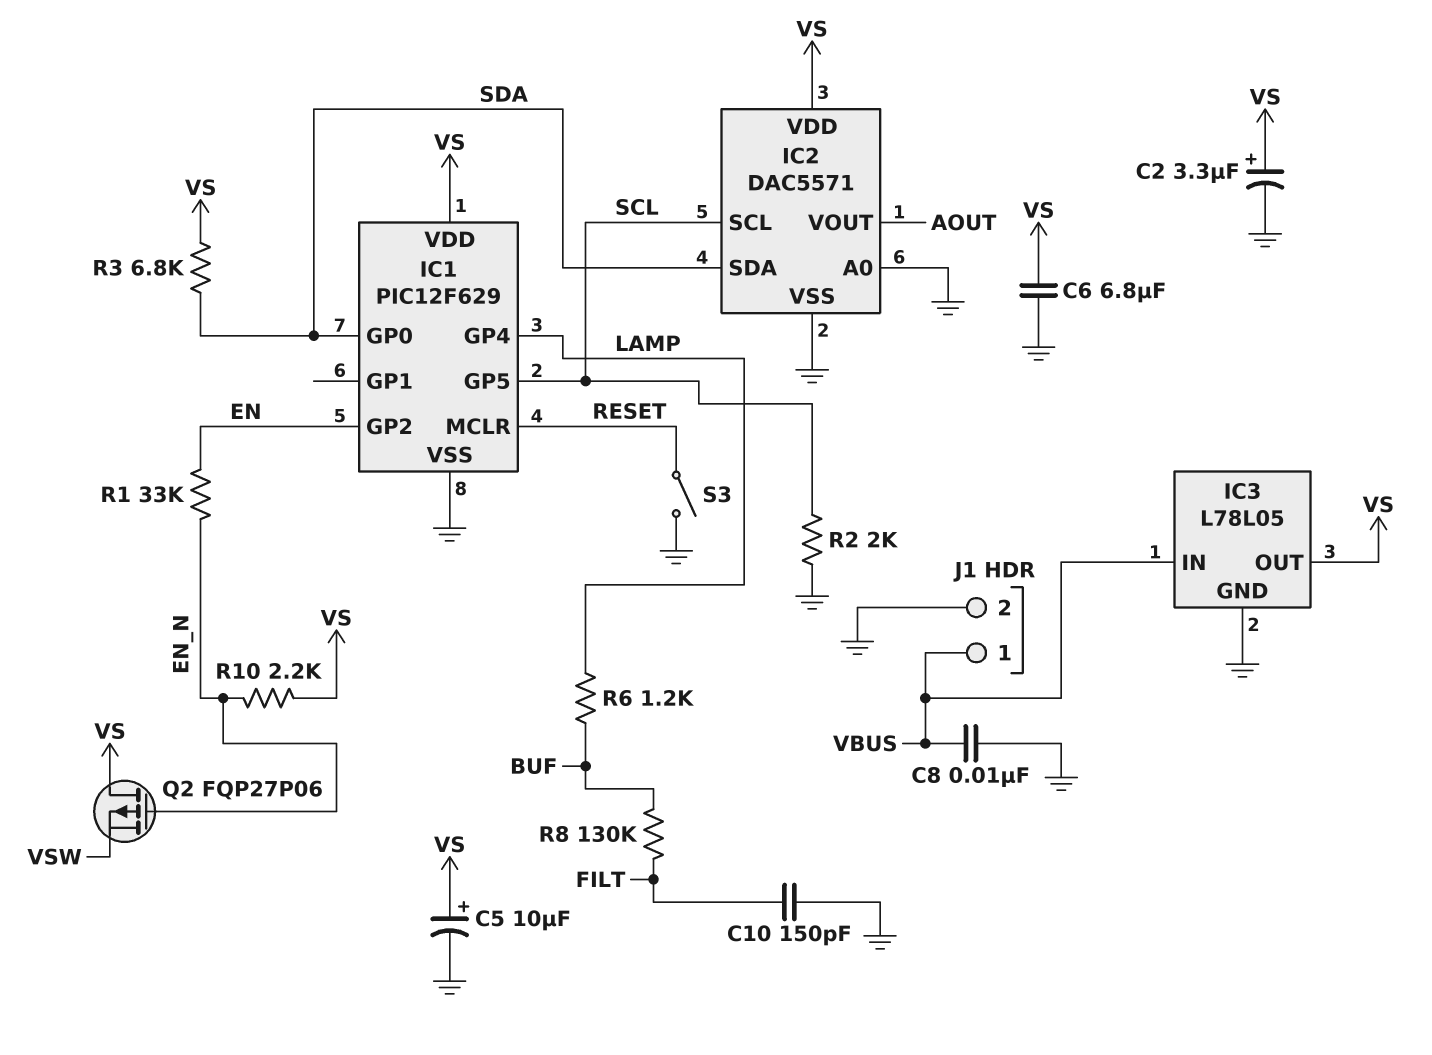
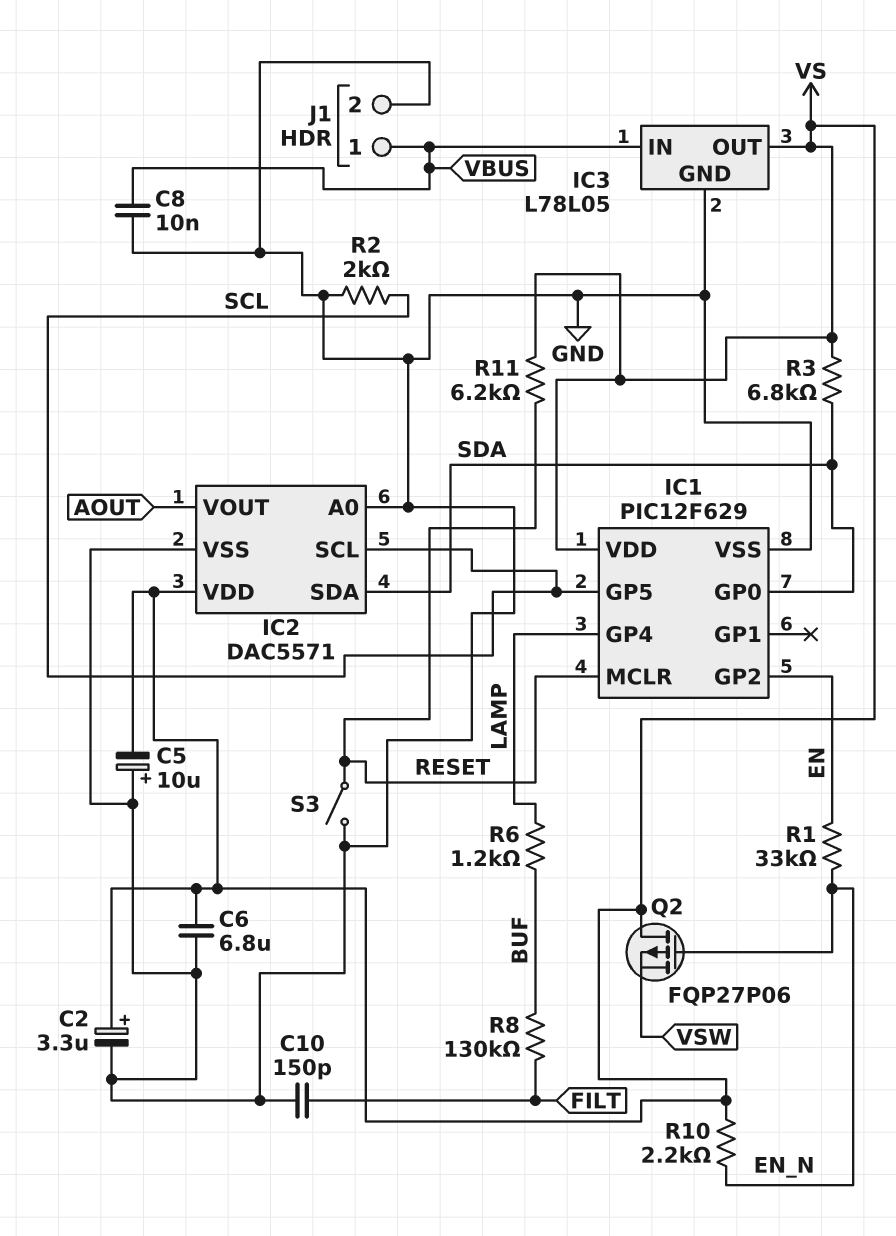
C5: 10uF (plus VS, minus GND) -> 10uF (plus GND, minus VS)
R11: none -> 6.2k (RESET, VS)

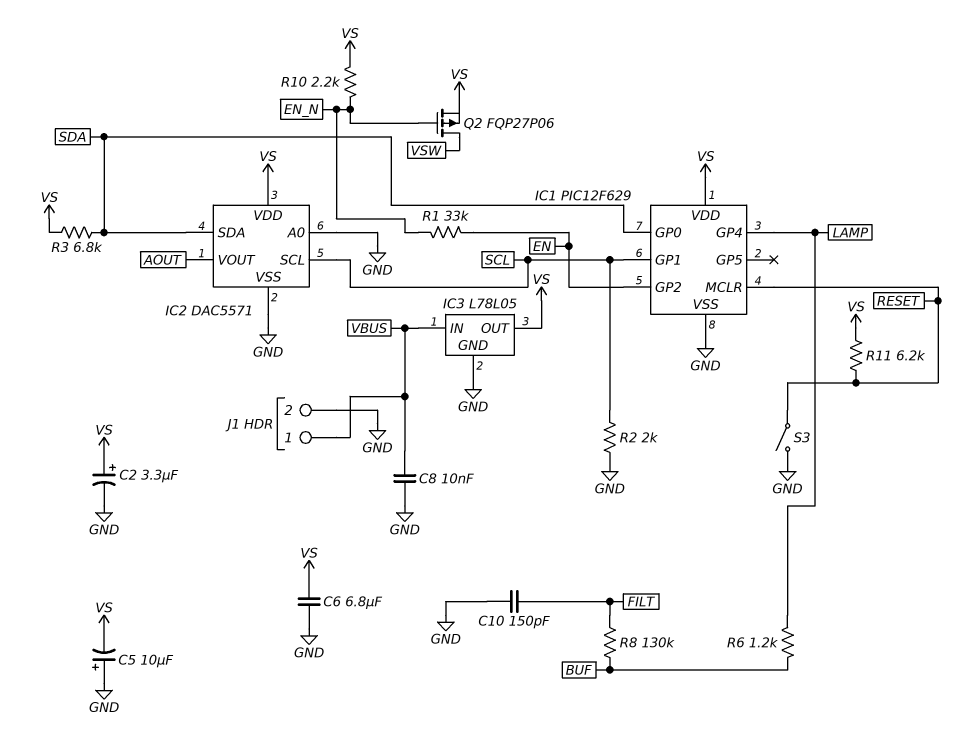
IC1 pin GP1: none -> SCL
IC1 pin GP5: SCL -> none
Q2: PMOS FQP27P06 (G EN_N, D VS, S VSW) -> PMOS FQP27P06 (G EN_N, D VSW, S VS)

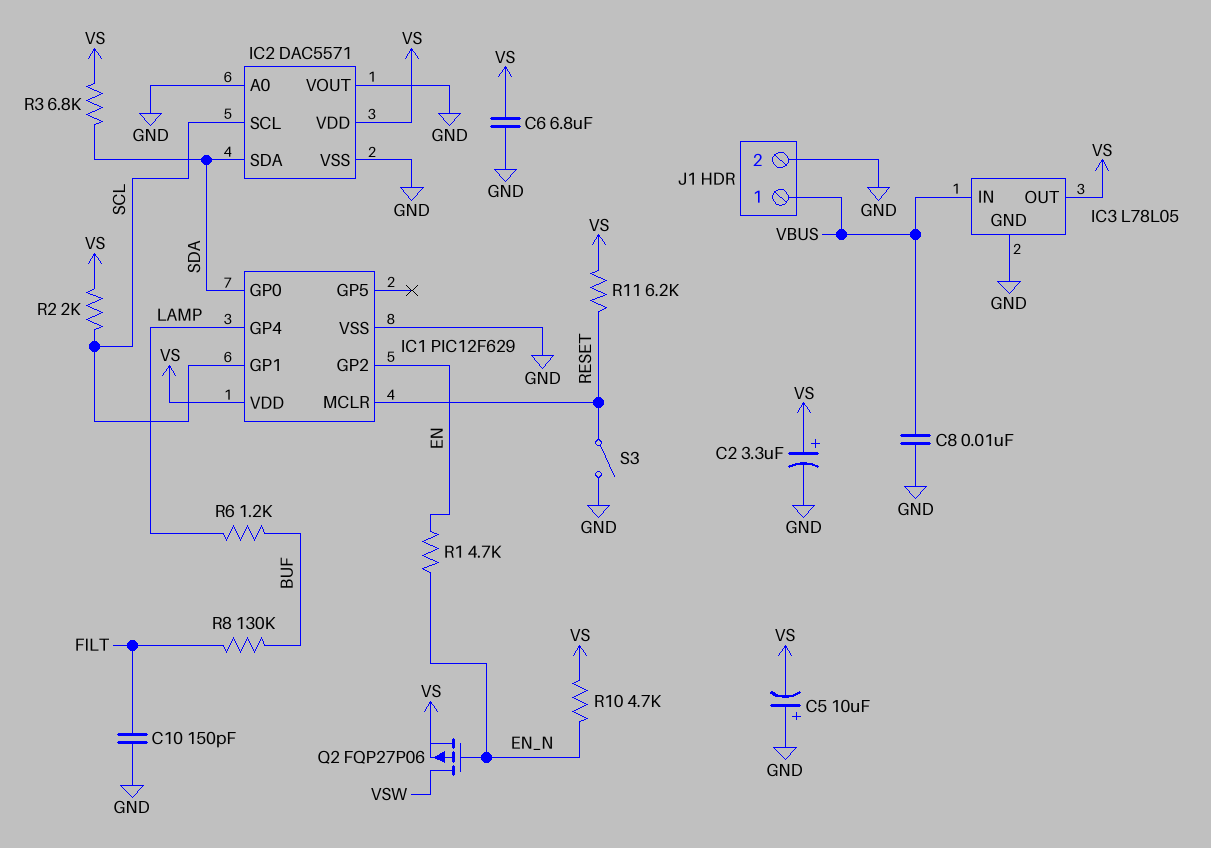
IC2 pin VOUT: AOUT -> GND
R1: 33k (EN, EN_N) -> 4.7k (EN, EN_N)
R2: 2k (GND, SCL) -> 2k (SCL, VS)
R10: 2.2k (EN_N, VS) -> 4.7k (EN_N, VS)

